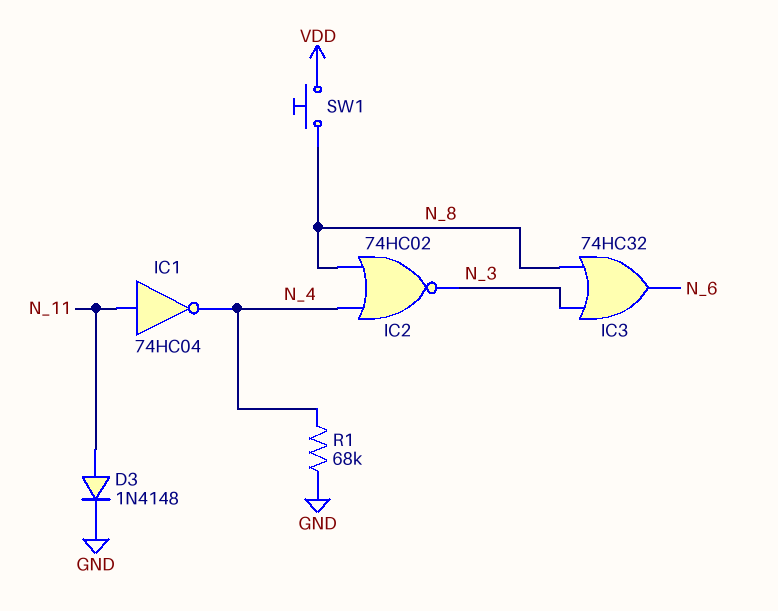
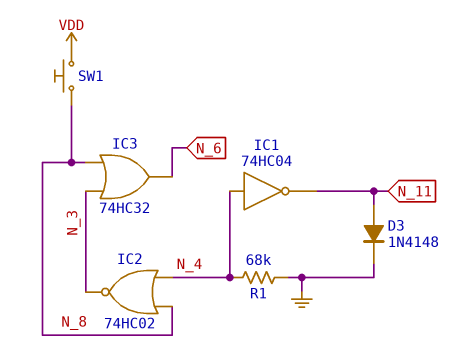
IC1: NOT 74HC04 (in N_11, out N_4) -> NOT 74HC04 (in N_4, out N_11)

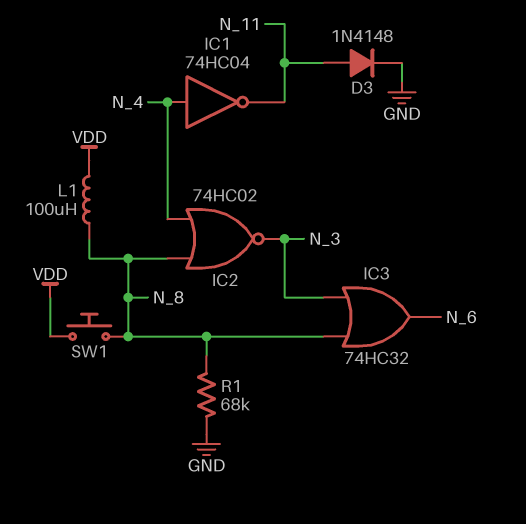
L1: none -> 100uH (N_8, VDD)
R1: 68k (GND, N_4) -> 68k (GND, N_8)

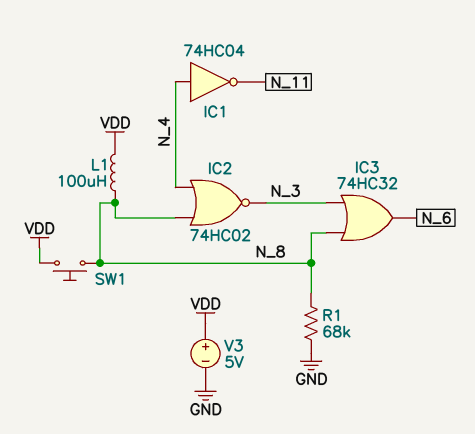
D3: diode 1N4148 (A N_11, K GND) -> none
V3: none -> 5V (plus VDD, minus GND)

